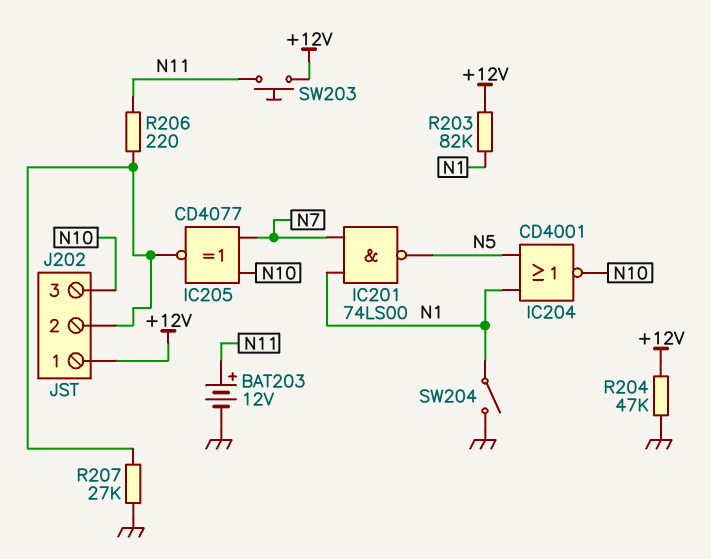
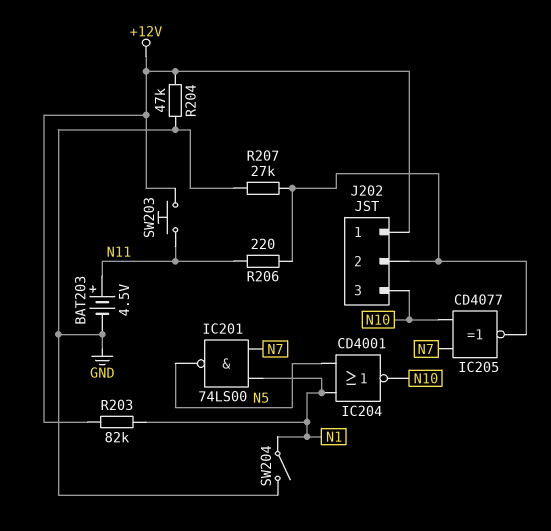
BAT203: 12V (plus N11, minus GND) -> 4.5V (plus N11, minus GND)

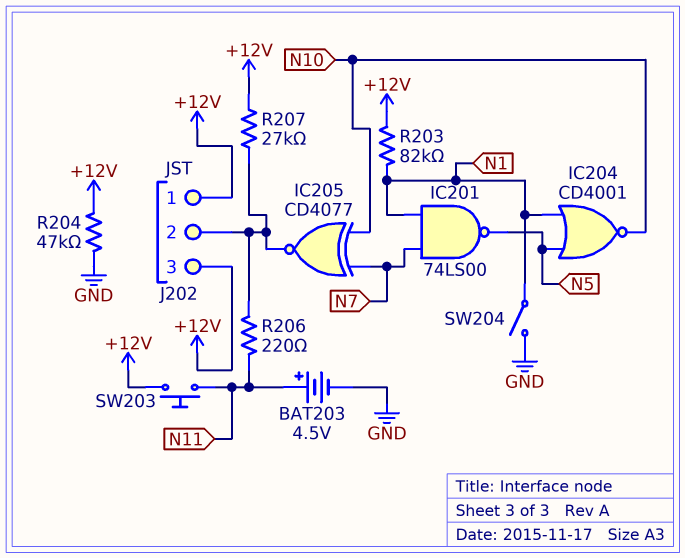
J202 pin 3: N10 -> +12V
R207: 27k (GND, J202/2) -> 27k (+12V, J202/2)

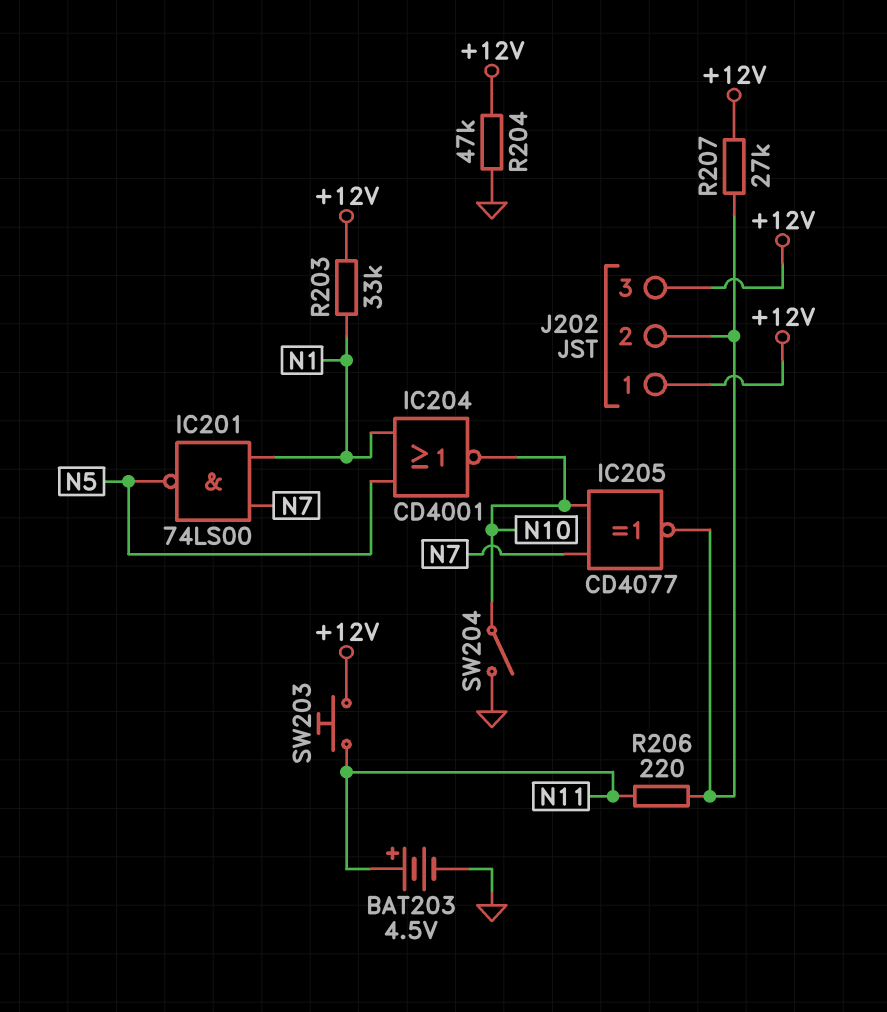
R203: 82k (+12V, N1) -> 33k (+12V, N1)
SW204: switch (GND, N1) -> switch (GND, N10)

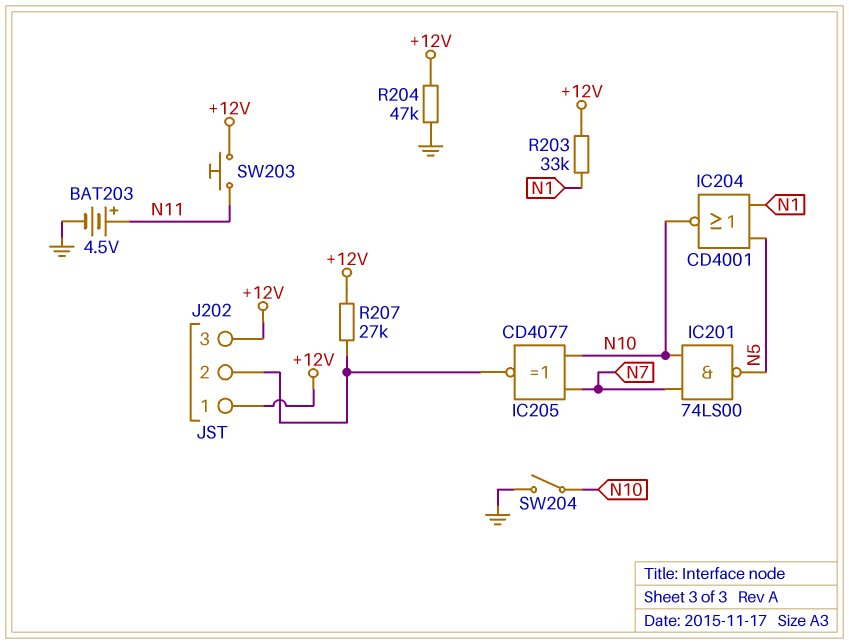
IC201: NAND 74LS00 (in N1, in N7, out N5) -> NAND 74LS00 (in N7, in N10, out N5)
R206: 220 (J202/2, N11) -> none

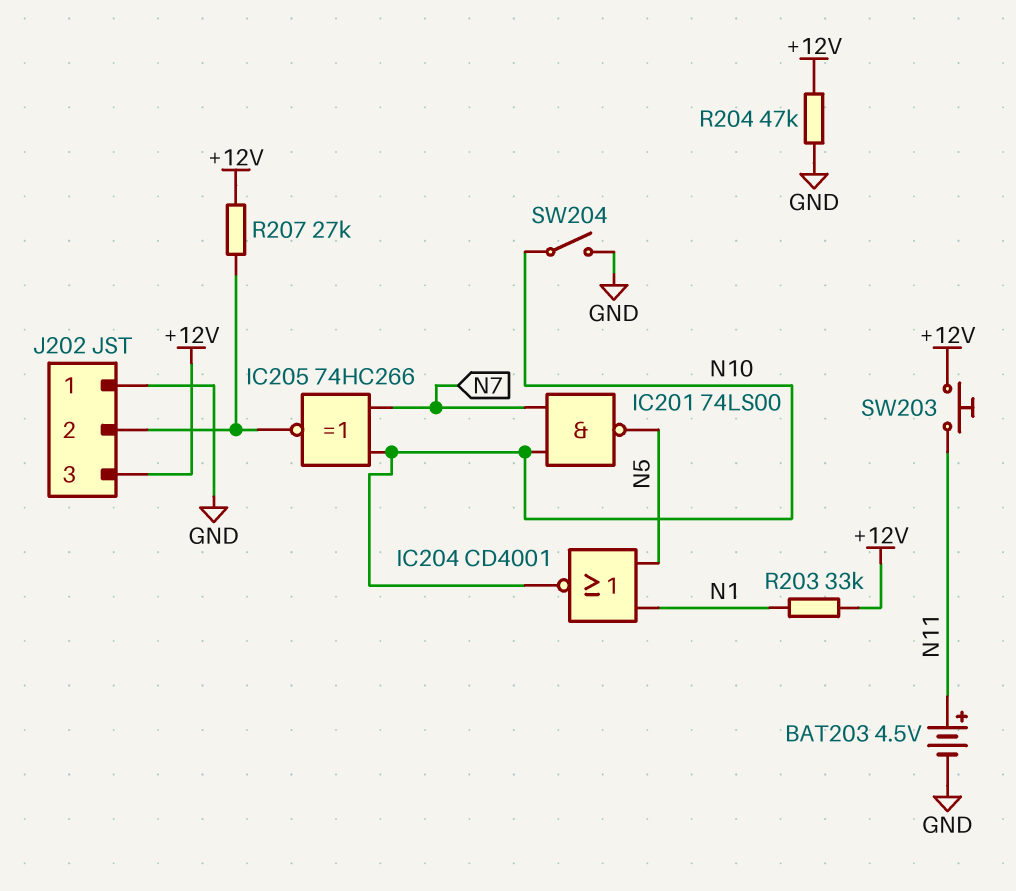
IC205: XNOR CD4077 (in N7, in N10, out J202/2) -> XNOR 74HC266 (in N7, in N10, out J202/2)
J202 pin 1: +12V -> GND

